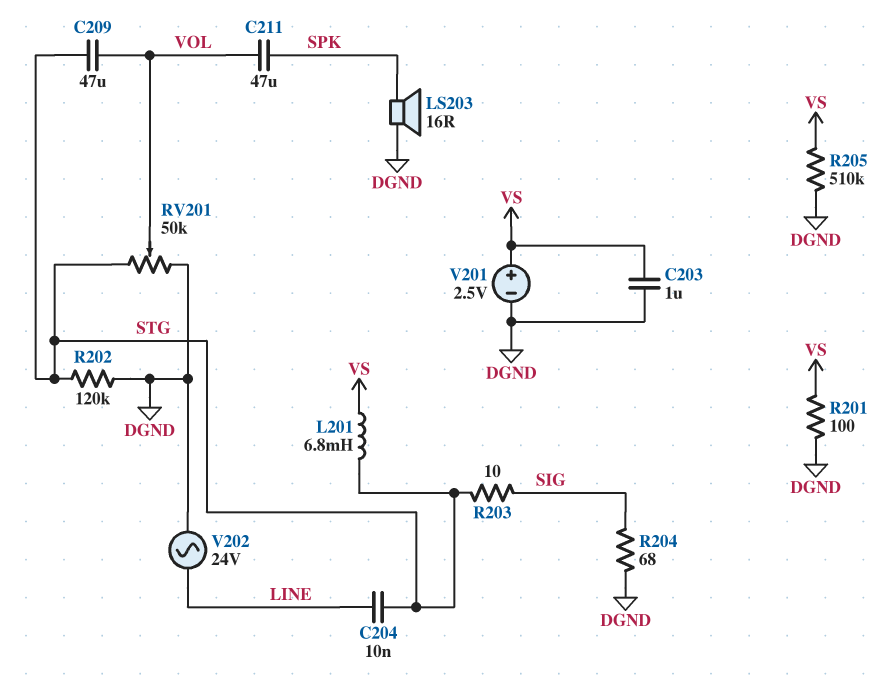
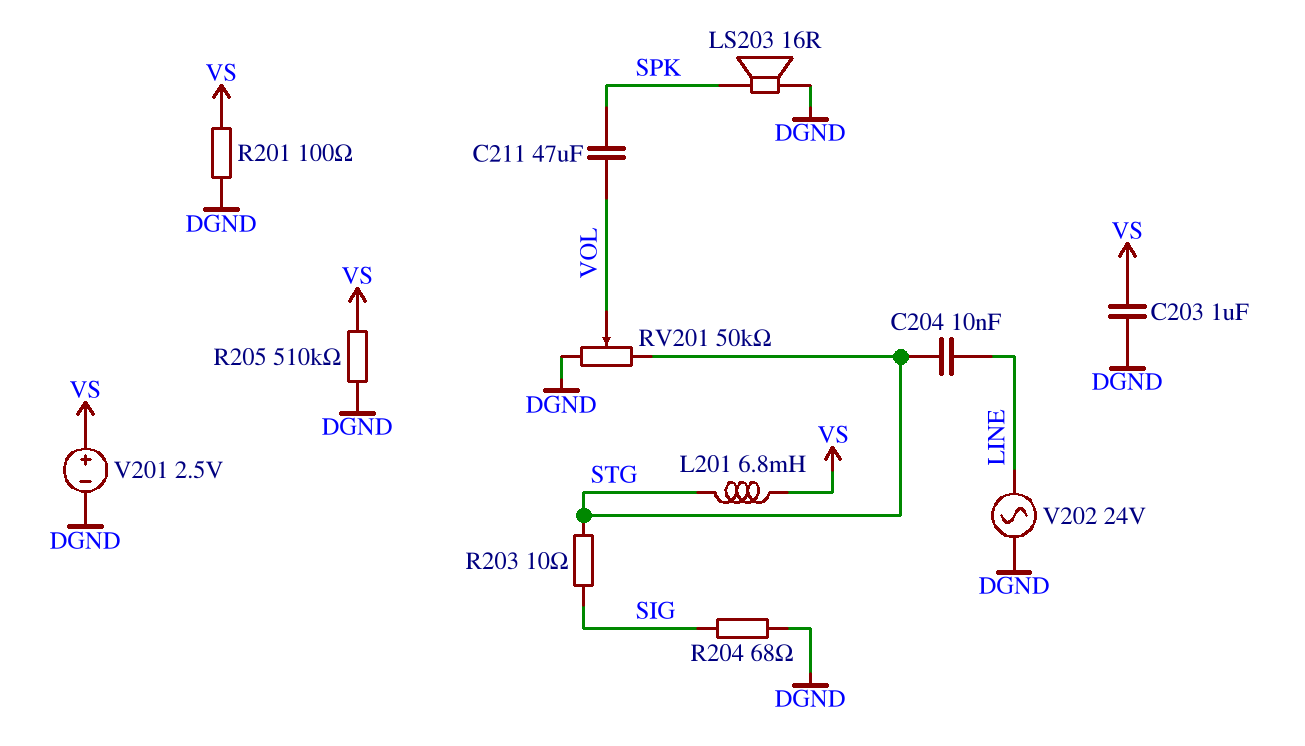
C209: 47uF (STG, VOL) -> none
R202: 120k (DGND, STG) -> none

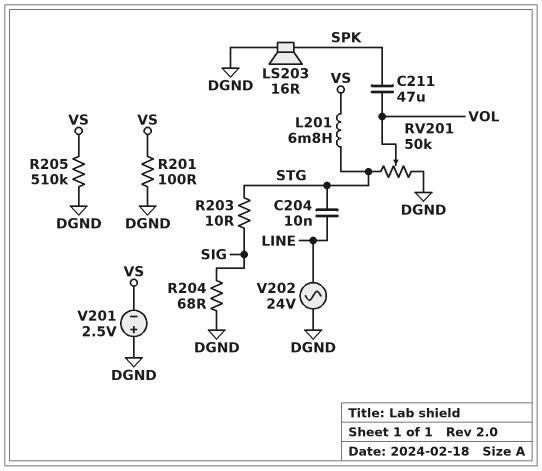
C203: 1uF (DGND, VS) -> none
V201: 2.5V (plus VS, minus DGND) -> 2.5V (plus DGND, minus VS)

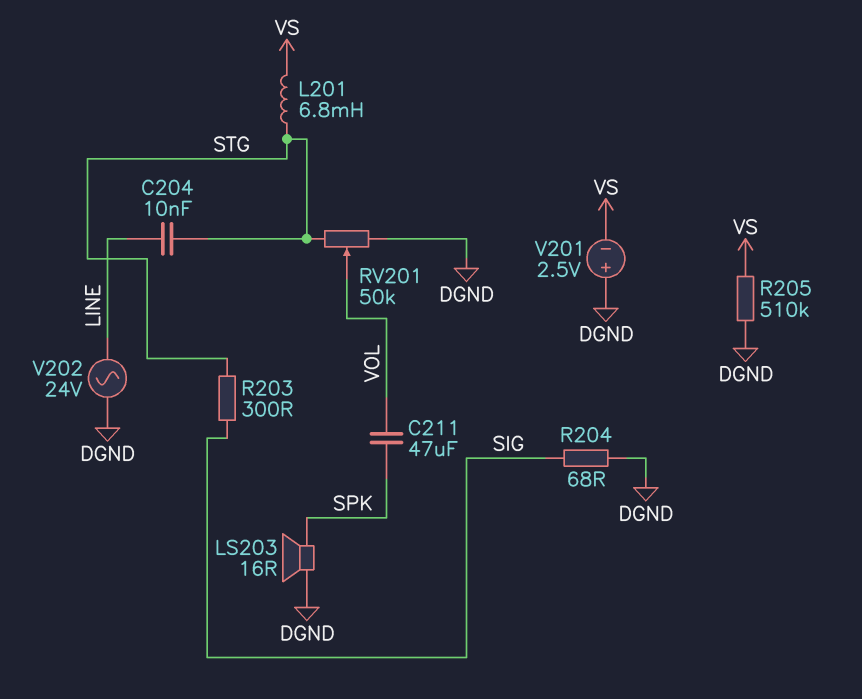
R201: 100 (DGND, VS) -> none
R203: 10 (SIG, STG) -> 300 (SIG, STG)

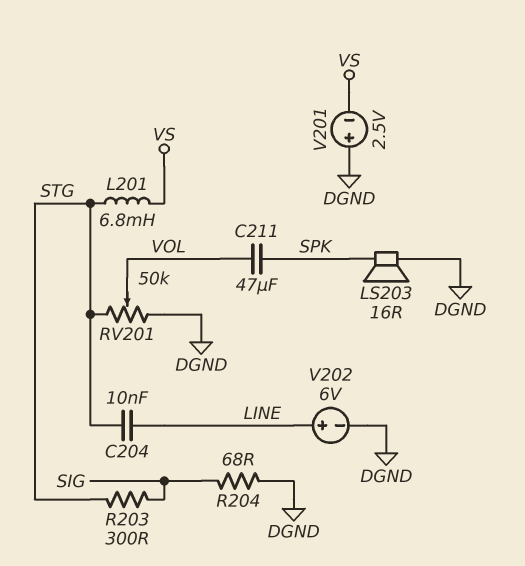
R205: 510k (DGND, VS) -> none
V202: AC 24V (DGND, LINE) -> 6V (plus LINE, minus DGND)

